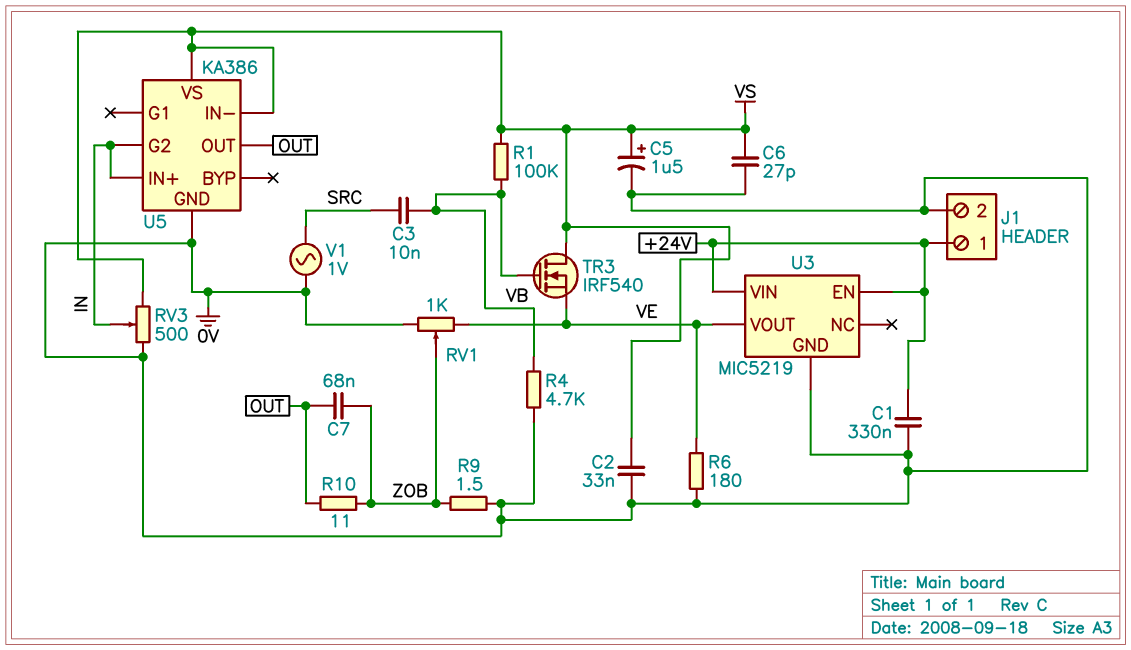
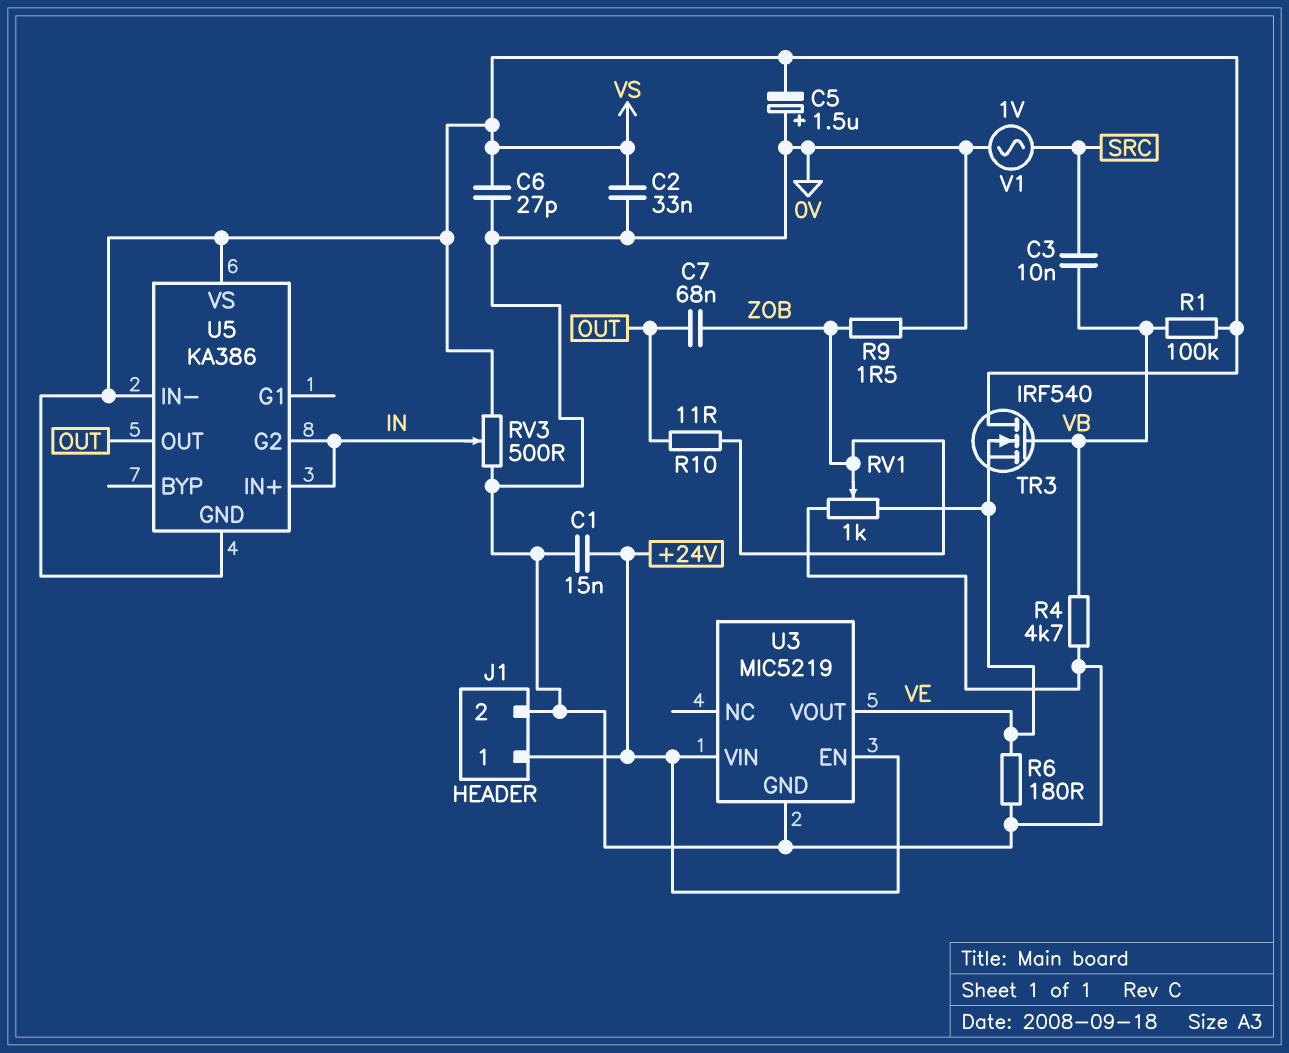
C1: 330nF (+24V, 0V) -> 15nF (+24V, 0V)
C5: 1.5uF (plus VS, minus 0V) -> 1.5uF (plus 0V, minus VS)
U5 pin GND: 0V -> VS

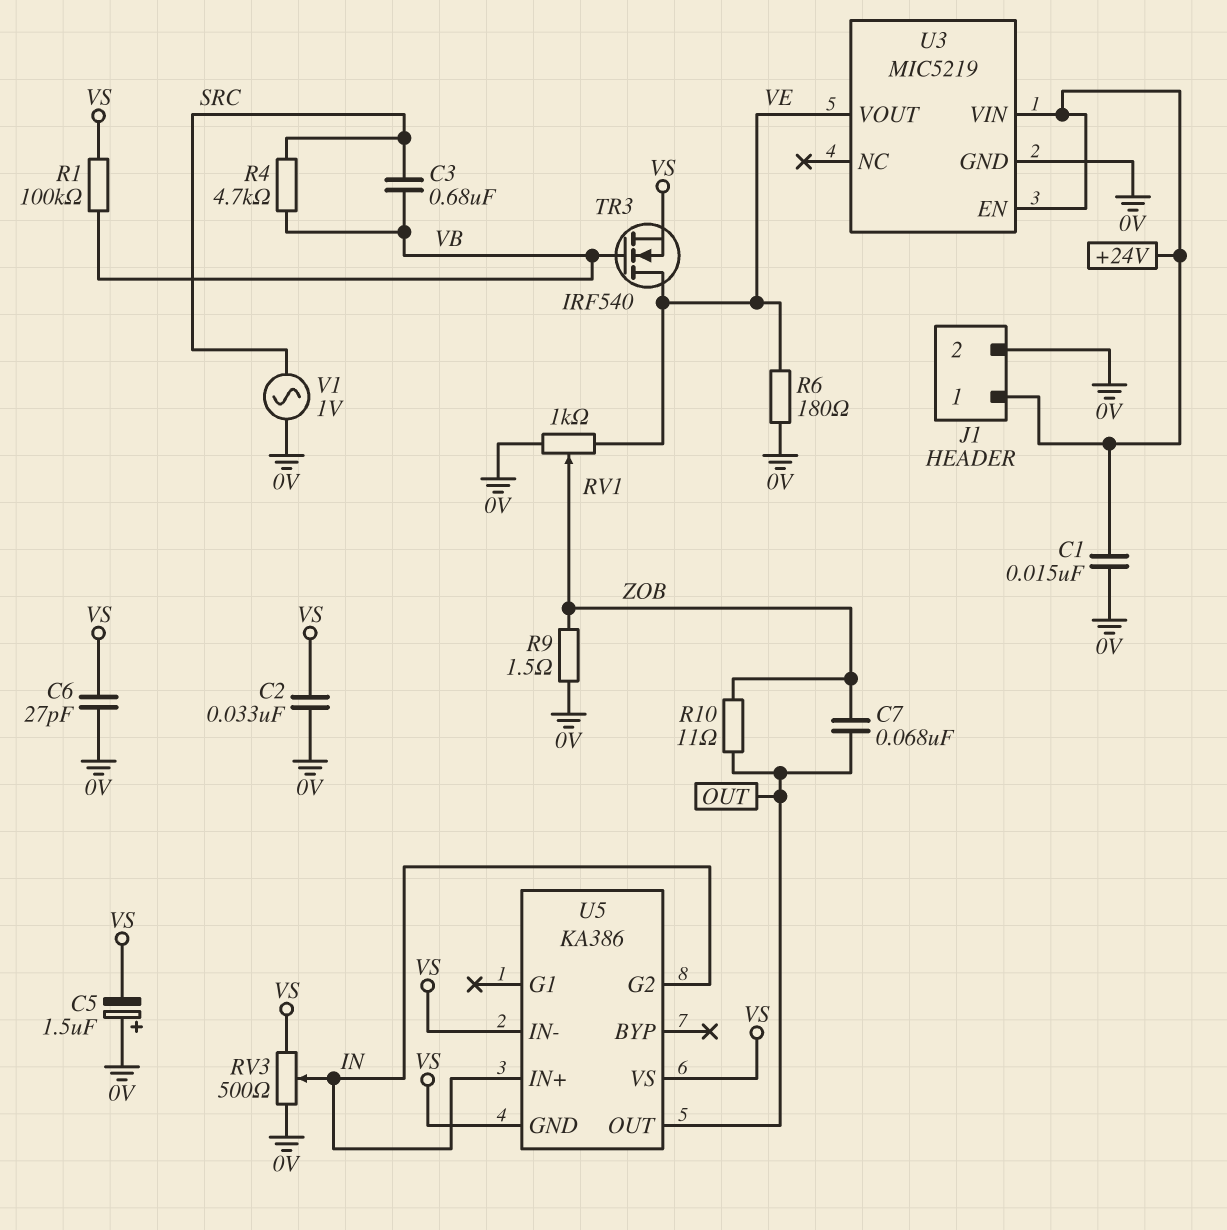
C3: 10nF (SRC, VB) -> 680nF (SRC, VB)
R4: 4.7k (0V, VB) -> 4.7k (SRC, VB)
TR3: NMOS IRF540 (G VB, D VS, S VE) -> NMOS IRF540 (G VB, D VE, S VS)

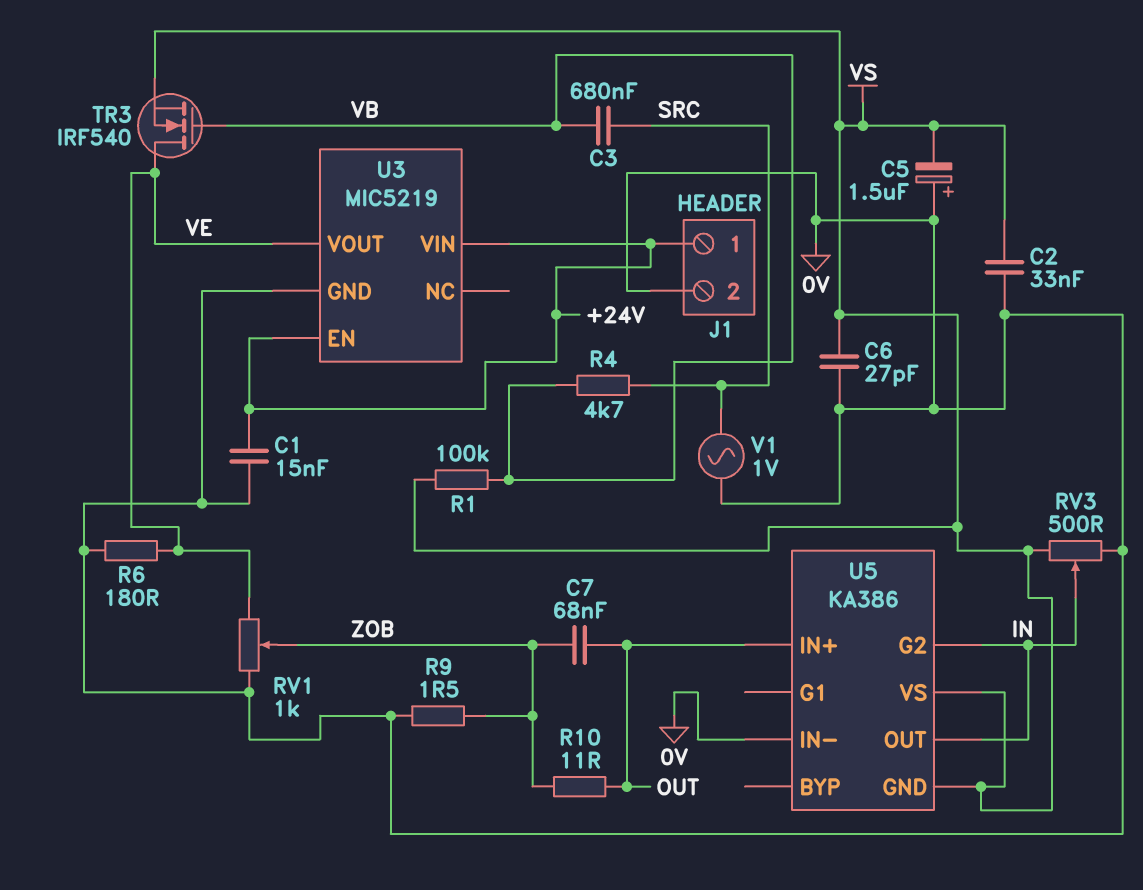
U5 pin IN+: IN -> OUT
U5 pin IN-: VS -> 0V
U5 pin OUT: OUT -> IN

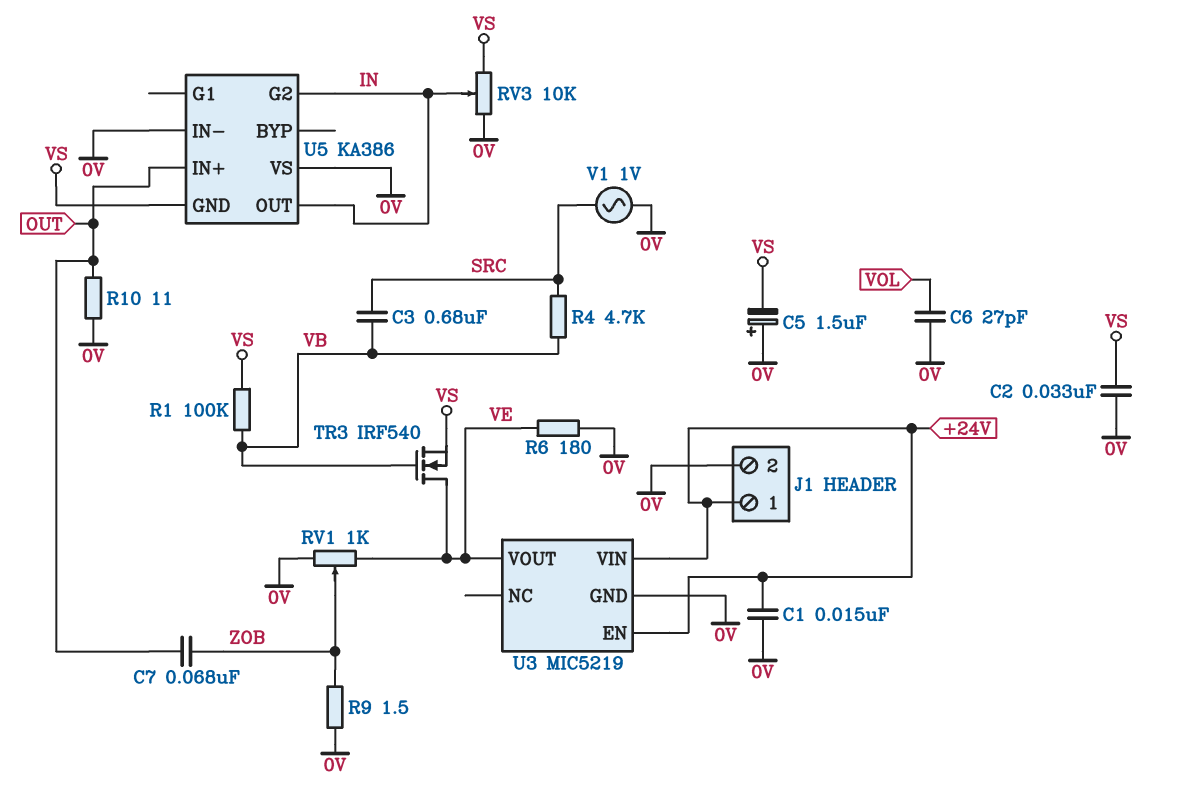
C6: 27pF (0V, VS) -> 27pF (0V, VOL)
R10: 11 (OUT, ZOB) -> 11 (0V, OUT)
RV3: 500 (0V, VS, wiper IN) -> 10k (0V, VS, wiper IN)
U5 pin VS: VS -> 0V

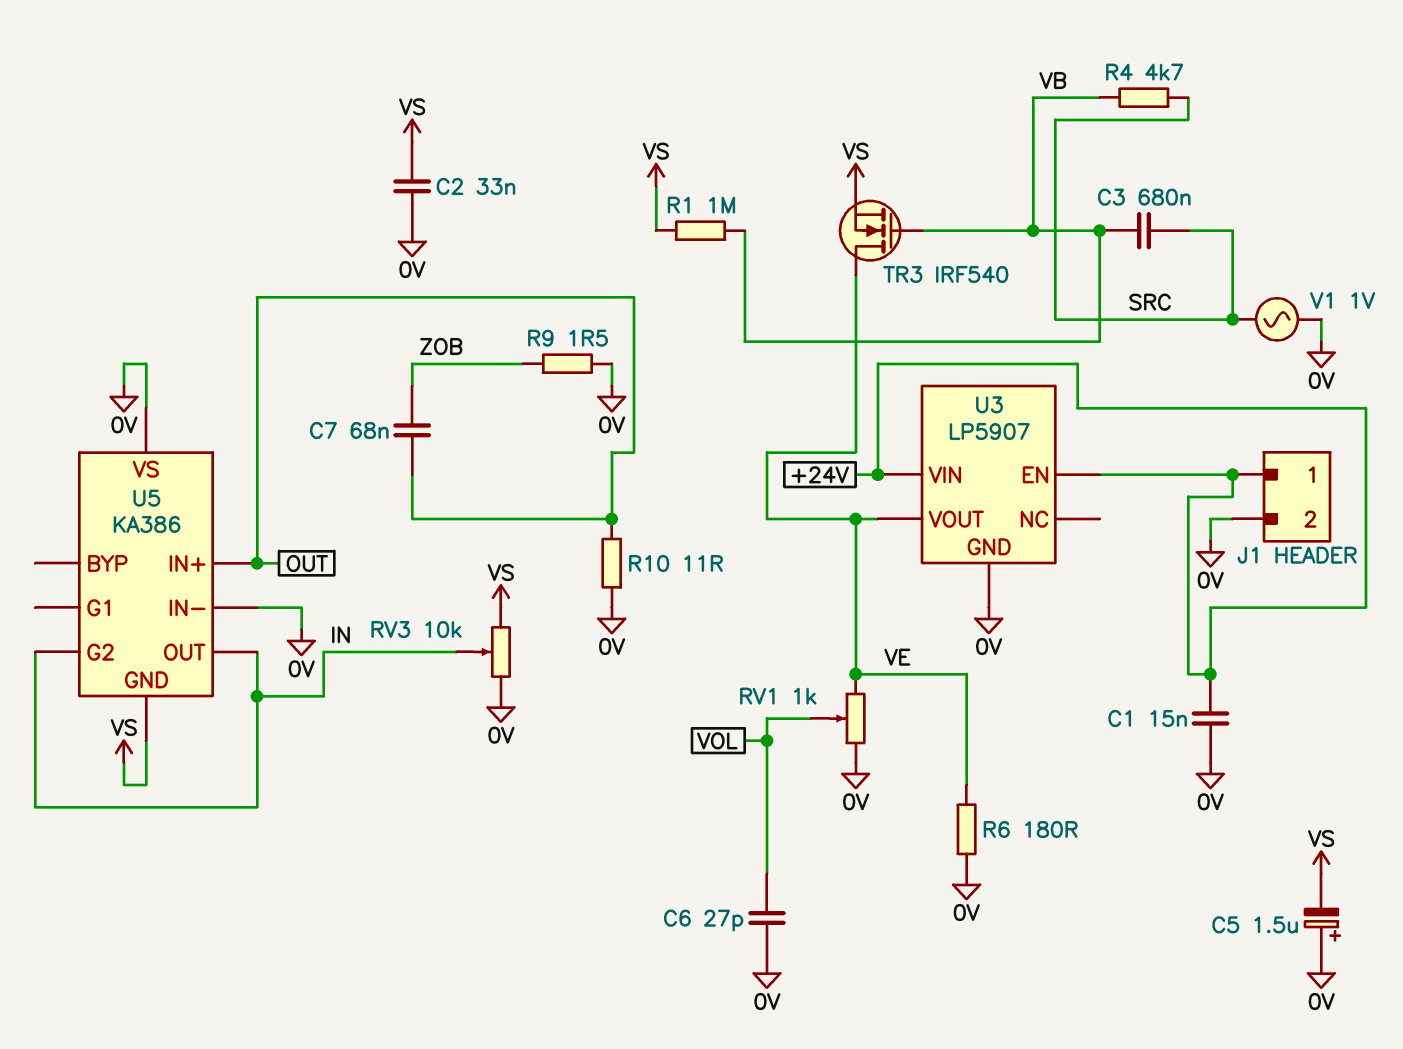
R1: 100k (VB, VS) -> 1M (VB, VS)
RV1: 1k (0V, VE, wiper ZOB) -> 1k (0V, VE, wiper VOL)
U3: MIC5219 -> LP5907

